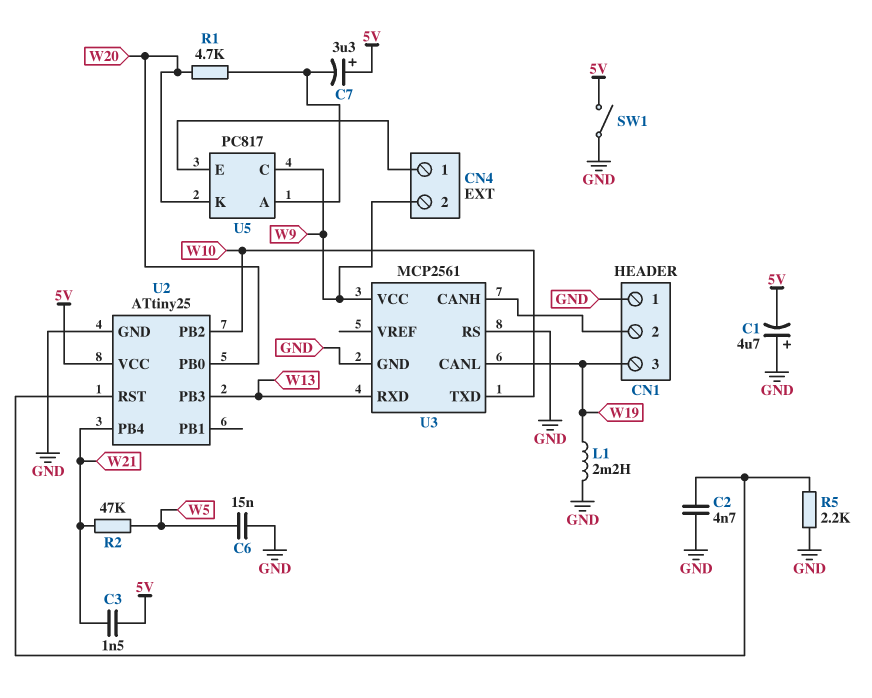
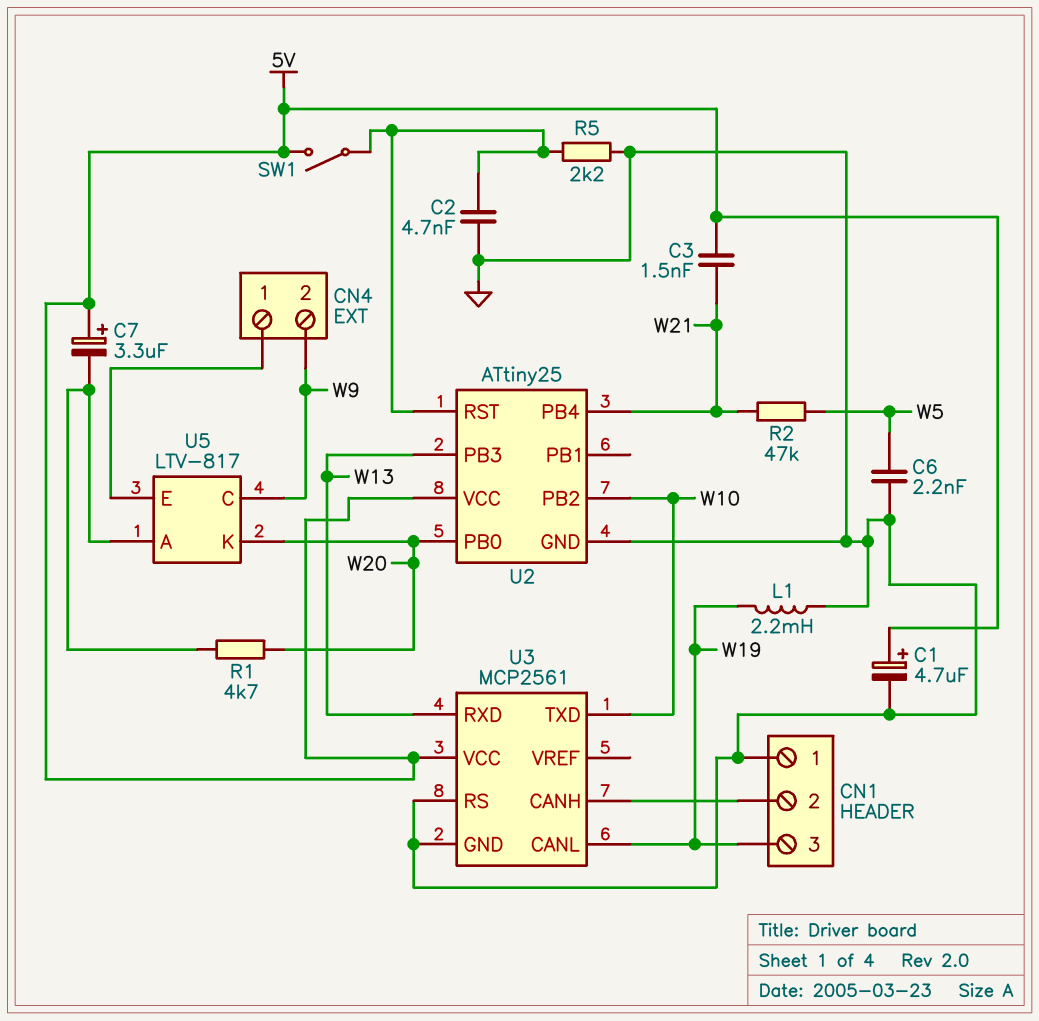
C1: 4.7uF (plus GND, minus 5V) -> 4.7uF (plus 5V, minus GND)
C6: 15nF (GND, W5) -> 2.2nF (GND, W5)
SW1: switch (5V, GND) -> switch (5V, U2/RST)
U3 pin VCC: W9 -> 5V
U5: PC817 -> LTV-817

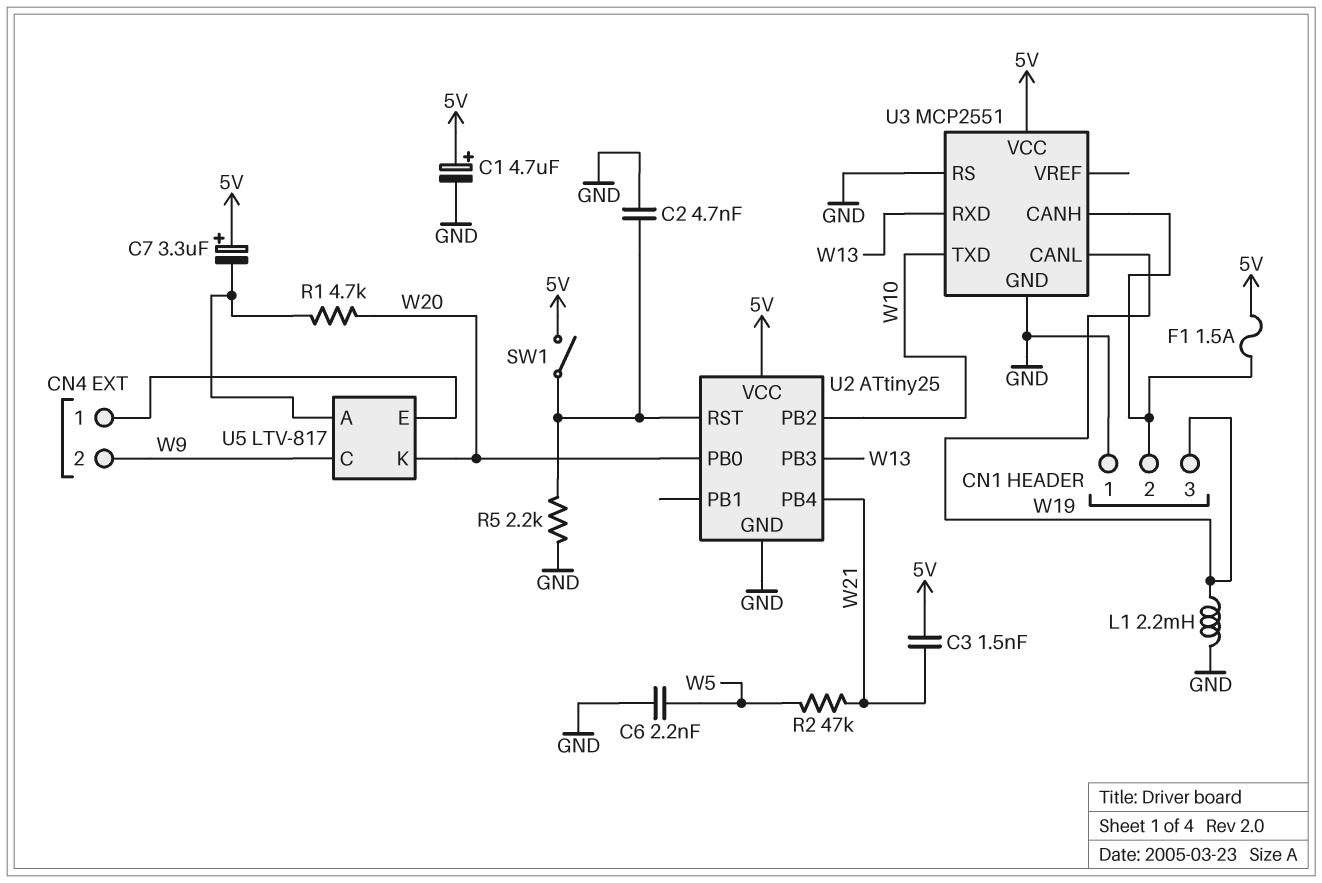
F1: none -> 1.5A (5V, CN1/2)
U3: MCP2561 -> MCP2551

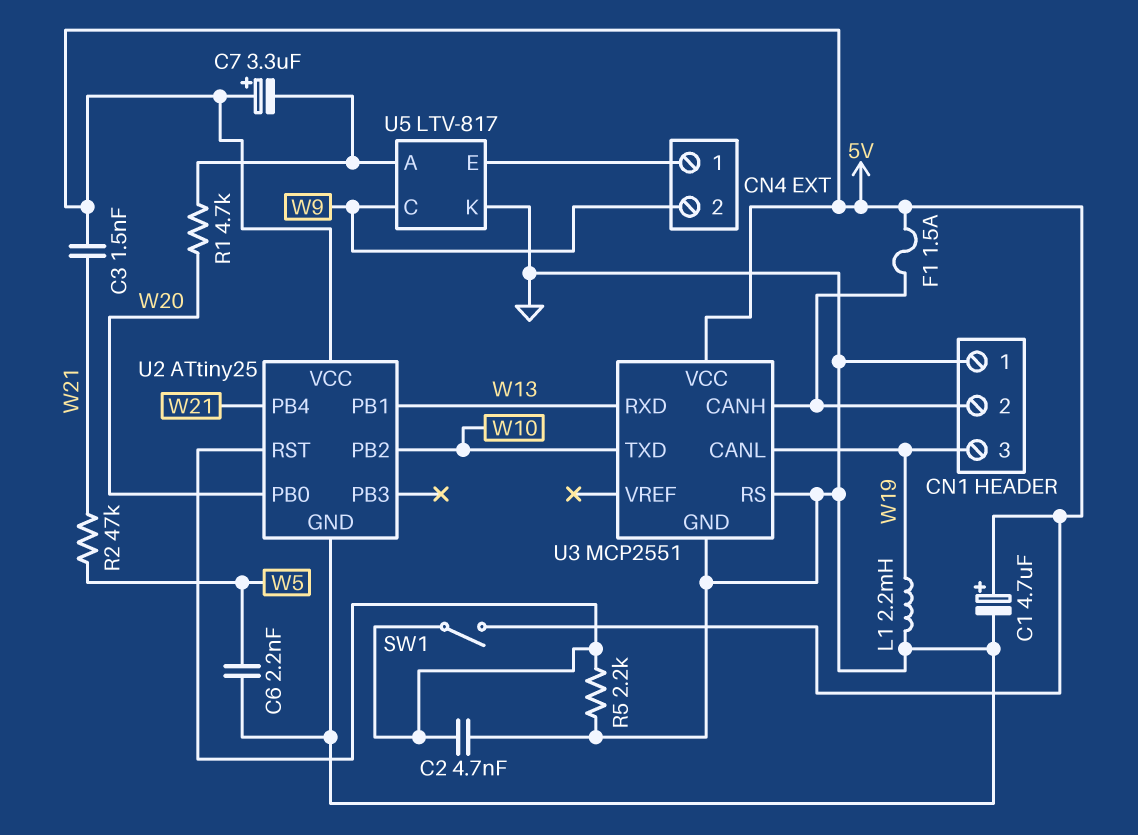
U2 pin PB1: none -> W13
U2 pin PB3: W13 -> none
U5 pin K: W20 -> GND

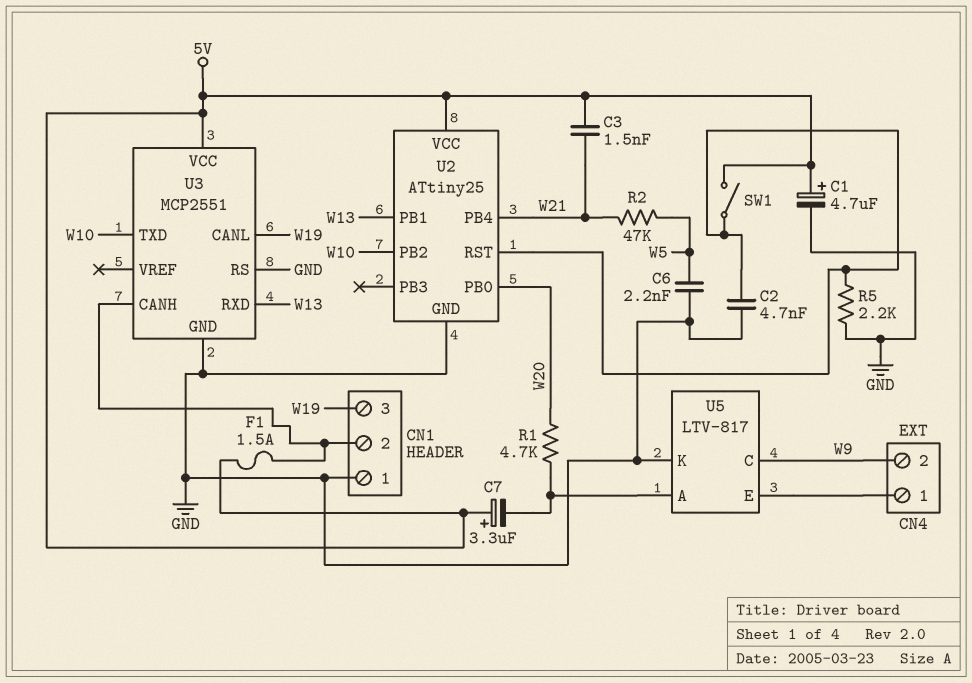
L1: 2.2mH (GND, W19) -> none

